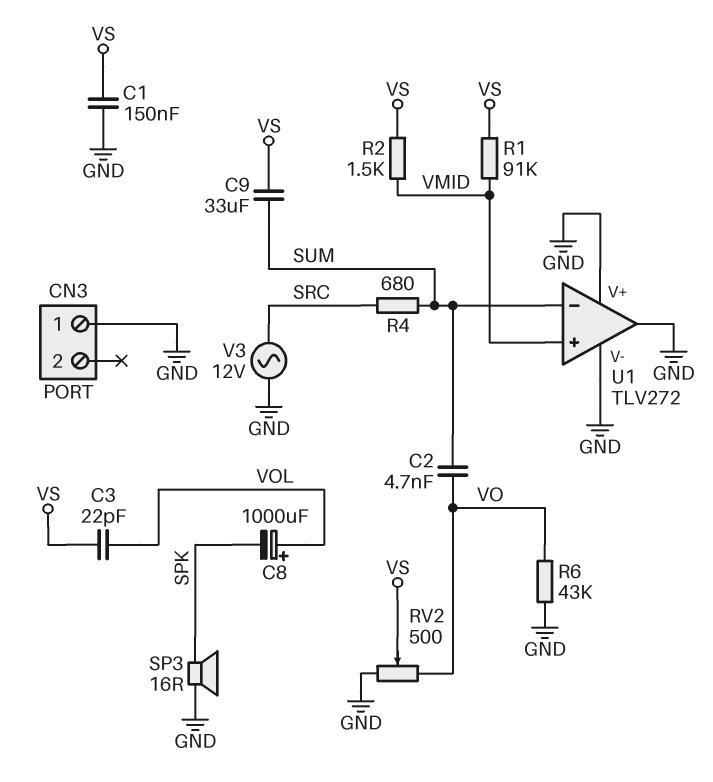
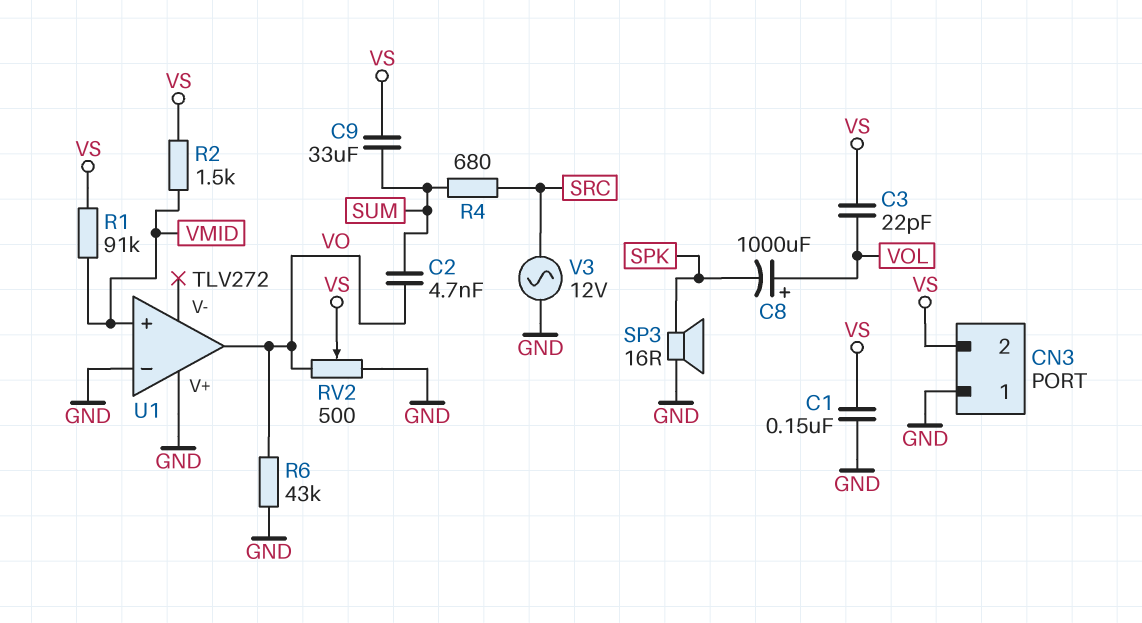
CN3 pin 2: none -> VS
U1 pin V-: GND -> none
U1 pin in-: SUM -> GND
U1 pin out: GND -> VO

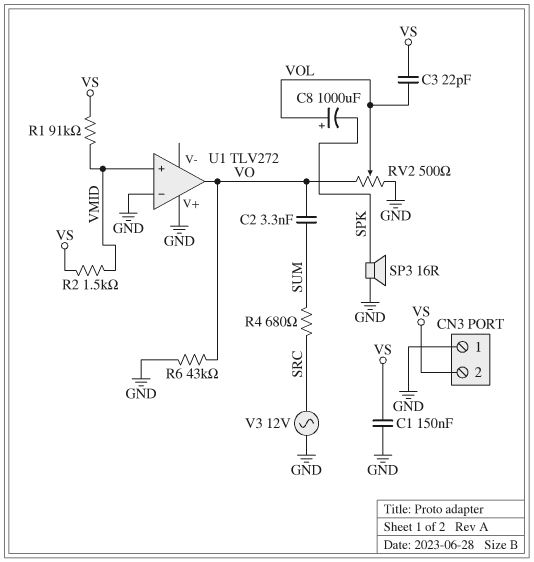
C2: 4.7nF (SUM, VO) -> 3.3nF (SUM, VO)
C9: 33uF (SUM, VS) -> none
RV2: 500 (GND, VO, wiper VS) -> 500 (GND, VO, wiper VOL)

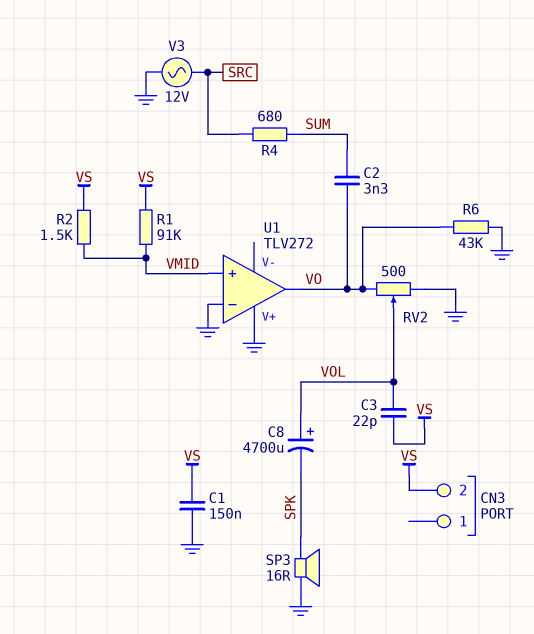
C8: 1000uF (plus VOL, minus SPK) -> 4700uF (plus VOL, minus SPK)
CN3 pin 1: GND -> none

